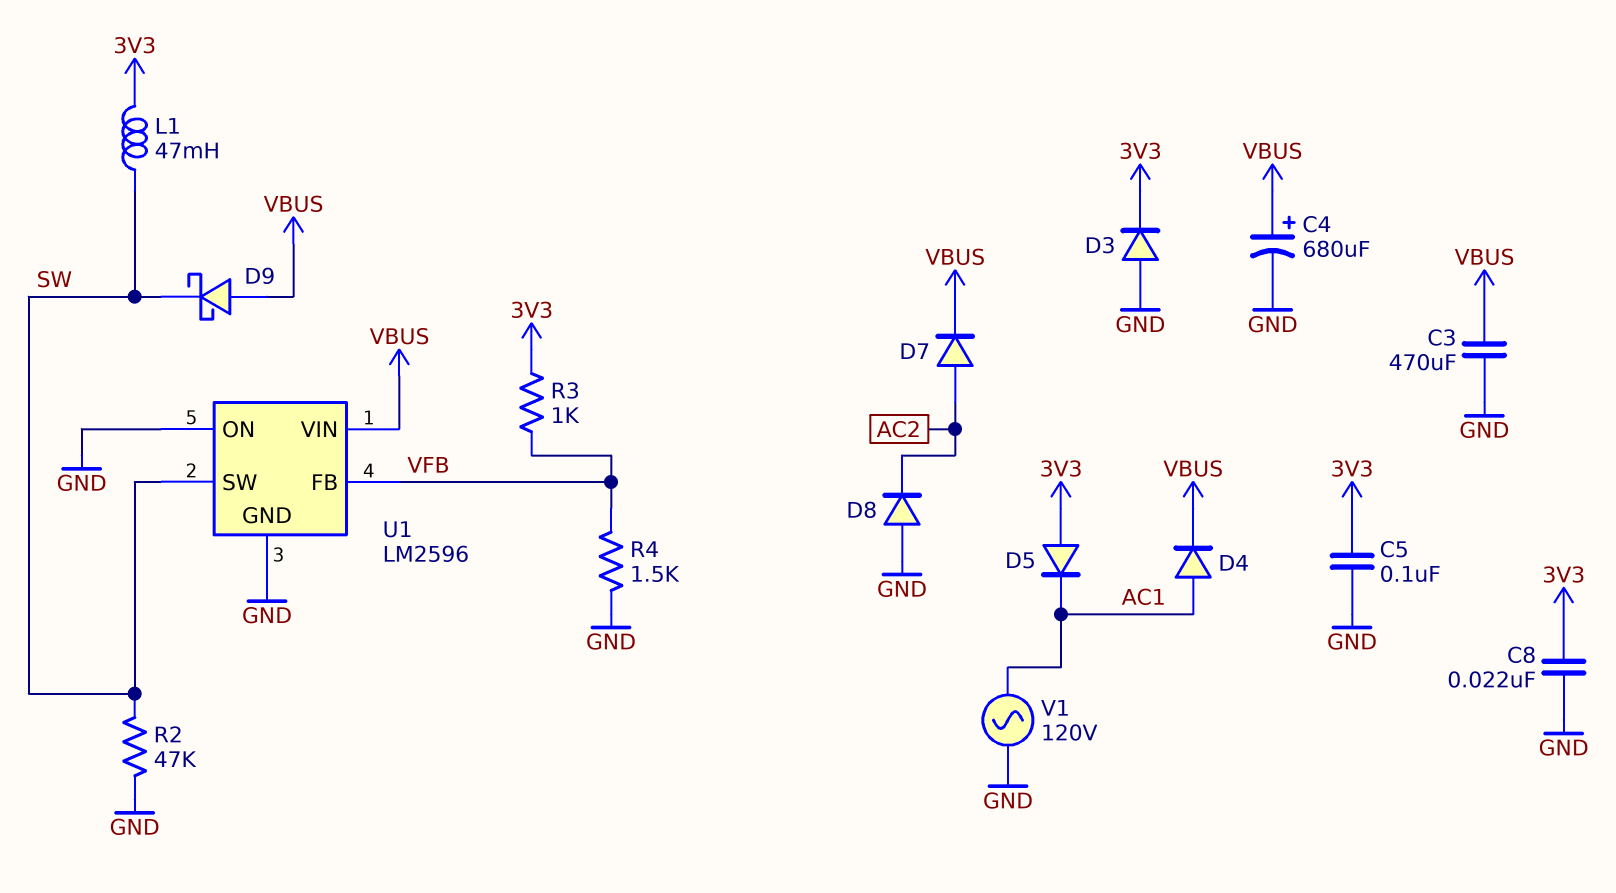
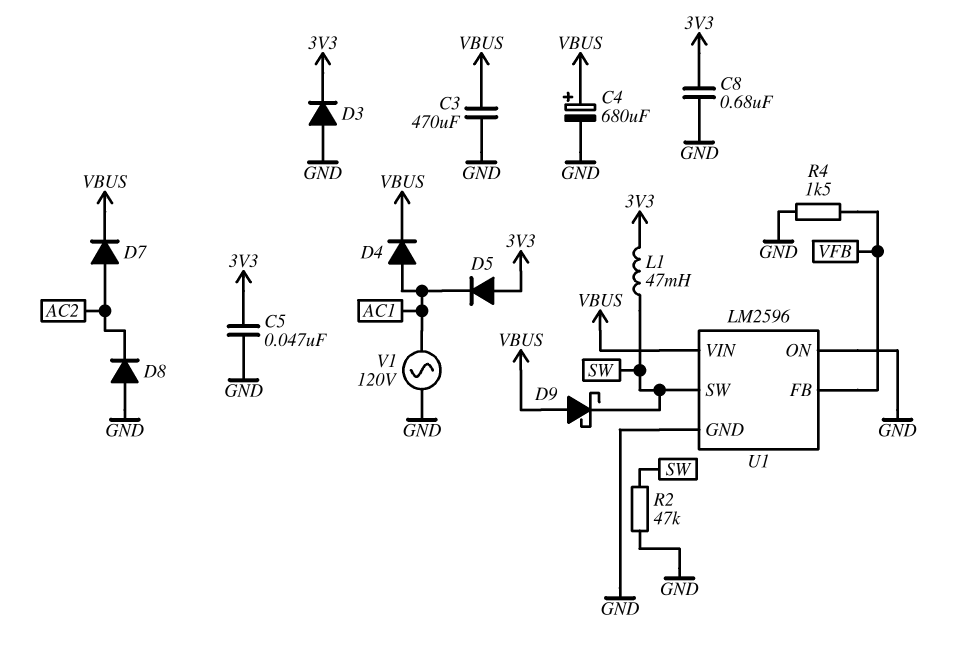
C5: 100nF (3V3, GND) -> 47nF (3V3, GND)
C8: 22nF (3V3, GND) -> 680nF (3V3, GND)
R3: 1k (3V3, VFB) -> none

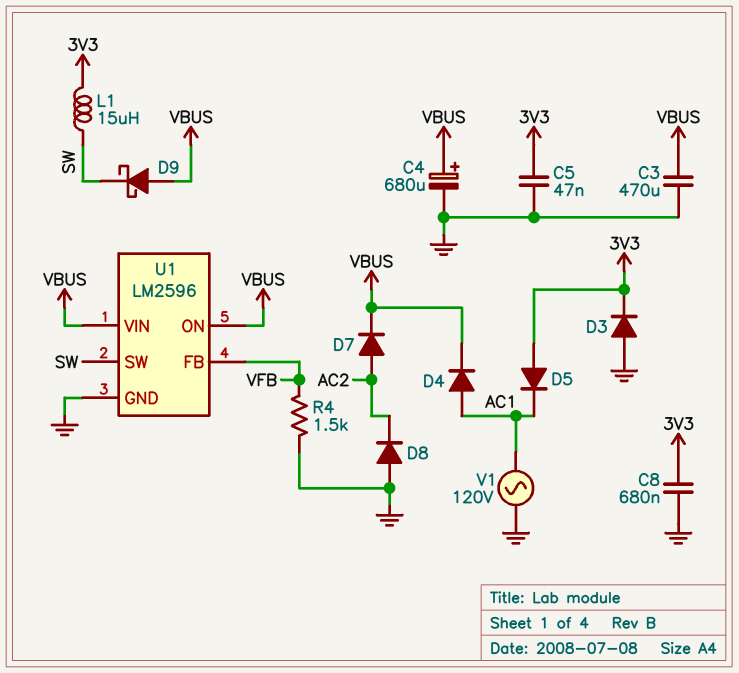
L1: 47mH (3V3, SW) -> 15uH (3V3, SW)
R2: 47k (GND, SW) -> none
U1 pin ON: GND -> VBUS

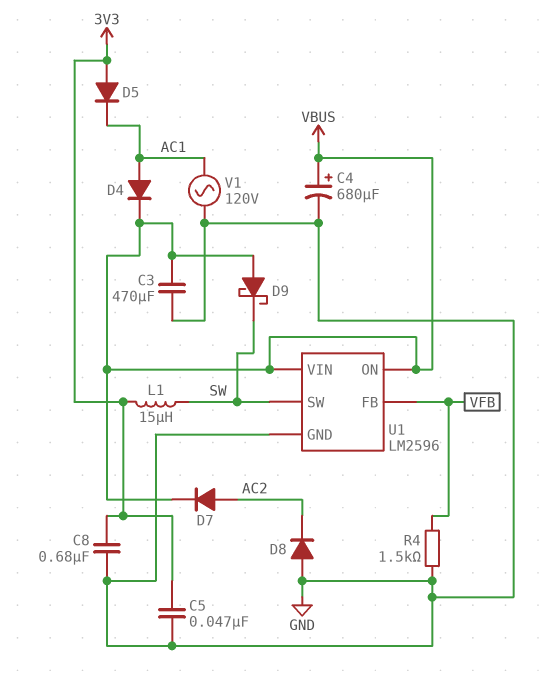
D3: diode (A GND, K 3V3) -> none

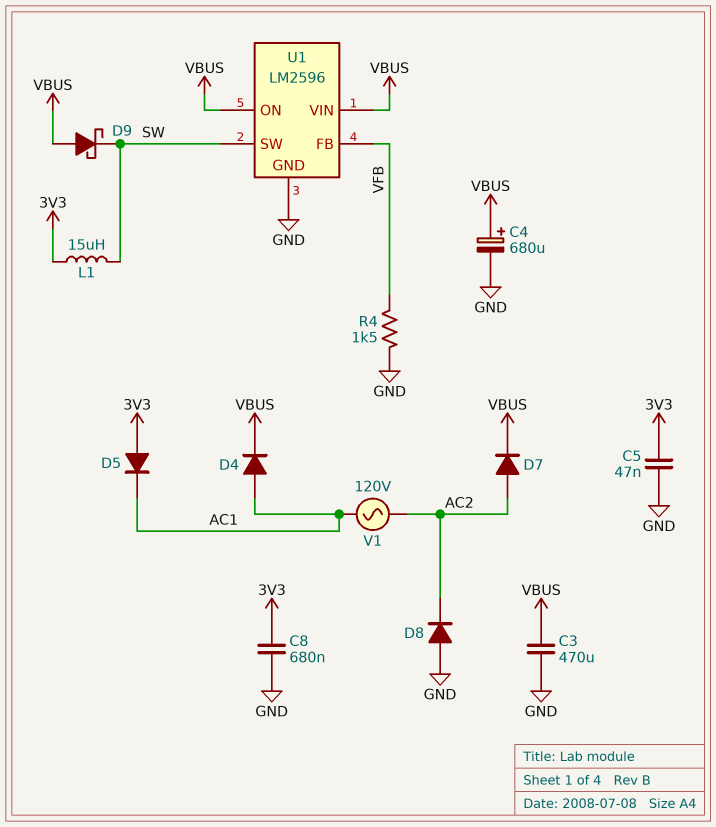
V1: AC 120V (AC1, GND) -> AC 120V (AC1, AC2)

